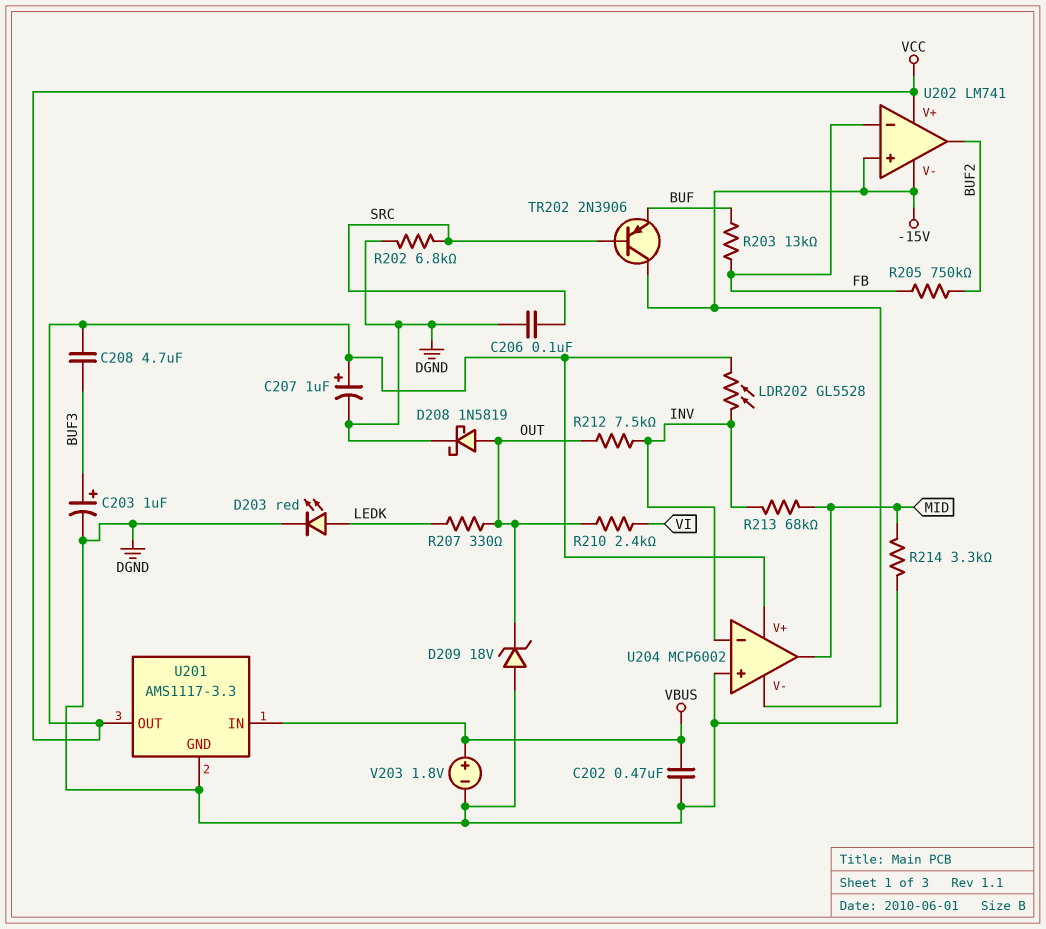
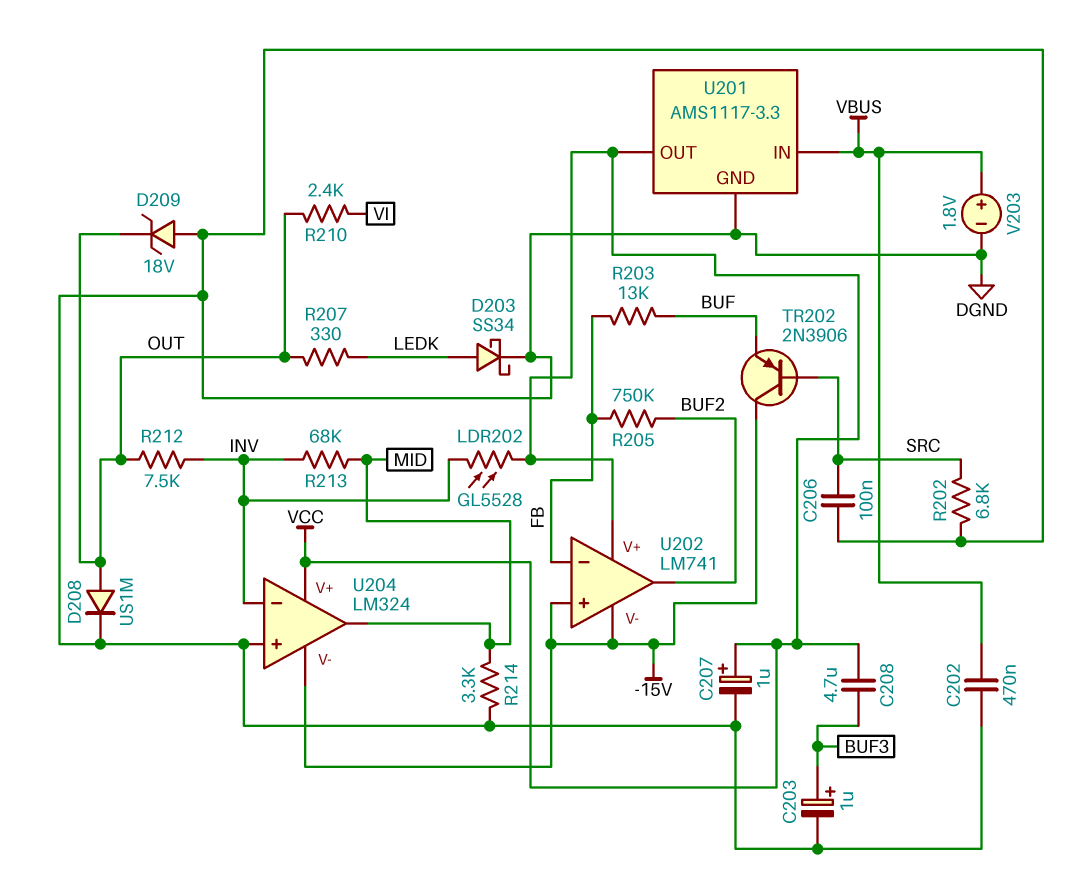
D203: LED red (A LEDK, K DGND) -> schottky SS34 (A LEDK, K DGND)
D208: schottky 1N5819 (A OUT, K DGND) -> diode US1M (A OUT, K DGND)
U204: MCP6002 -> LM324

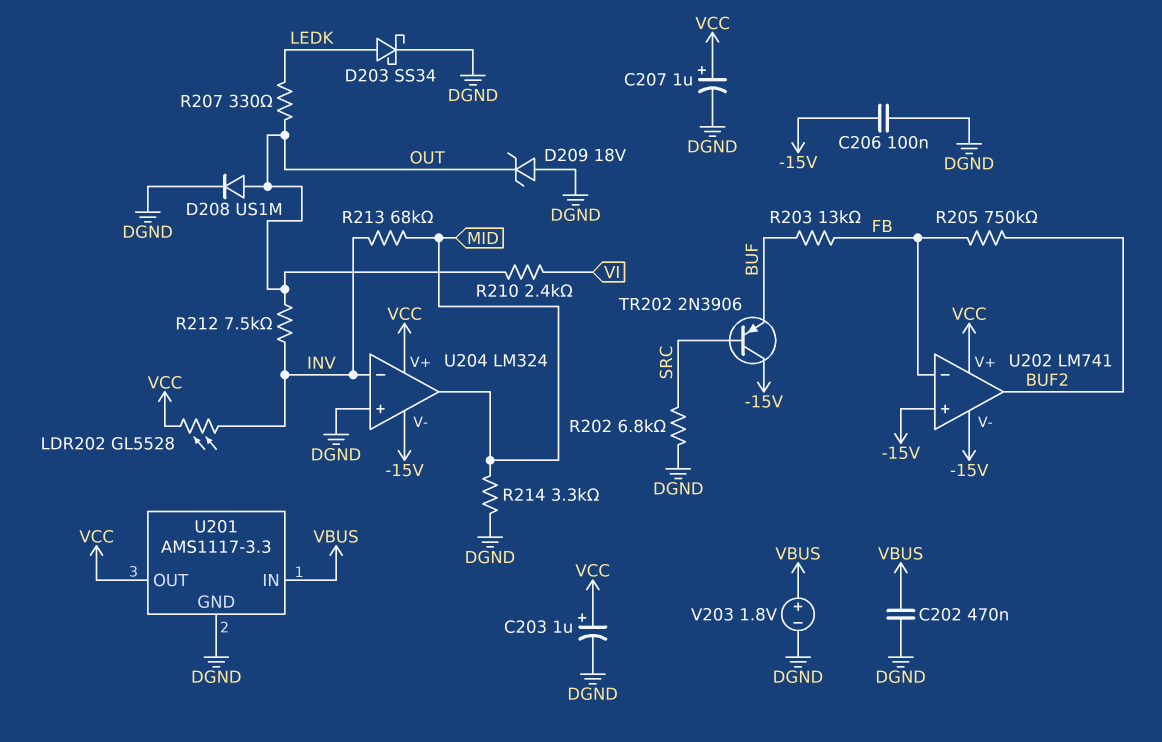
C203: 1uF (plus BUF3, minus DGND) -> 1uF (plus VCC, minus DGND)
C206: 100nF (DGND, SRC) -> 100nF (-15V, DGND)
C208: 4.7uF (BUF3, VCC) -> none

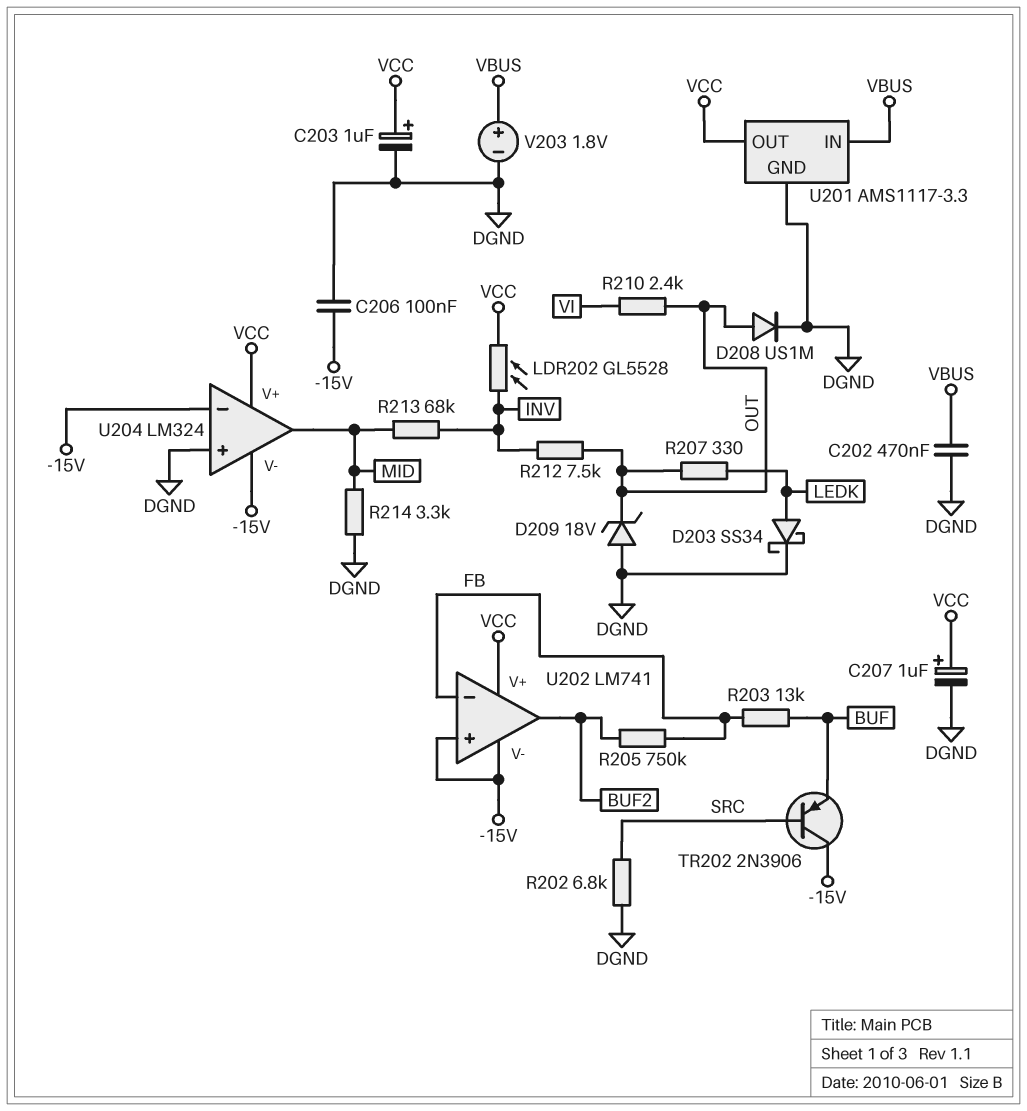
U204 pin in-: INV -> -15V

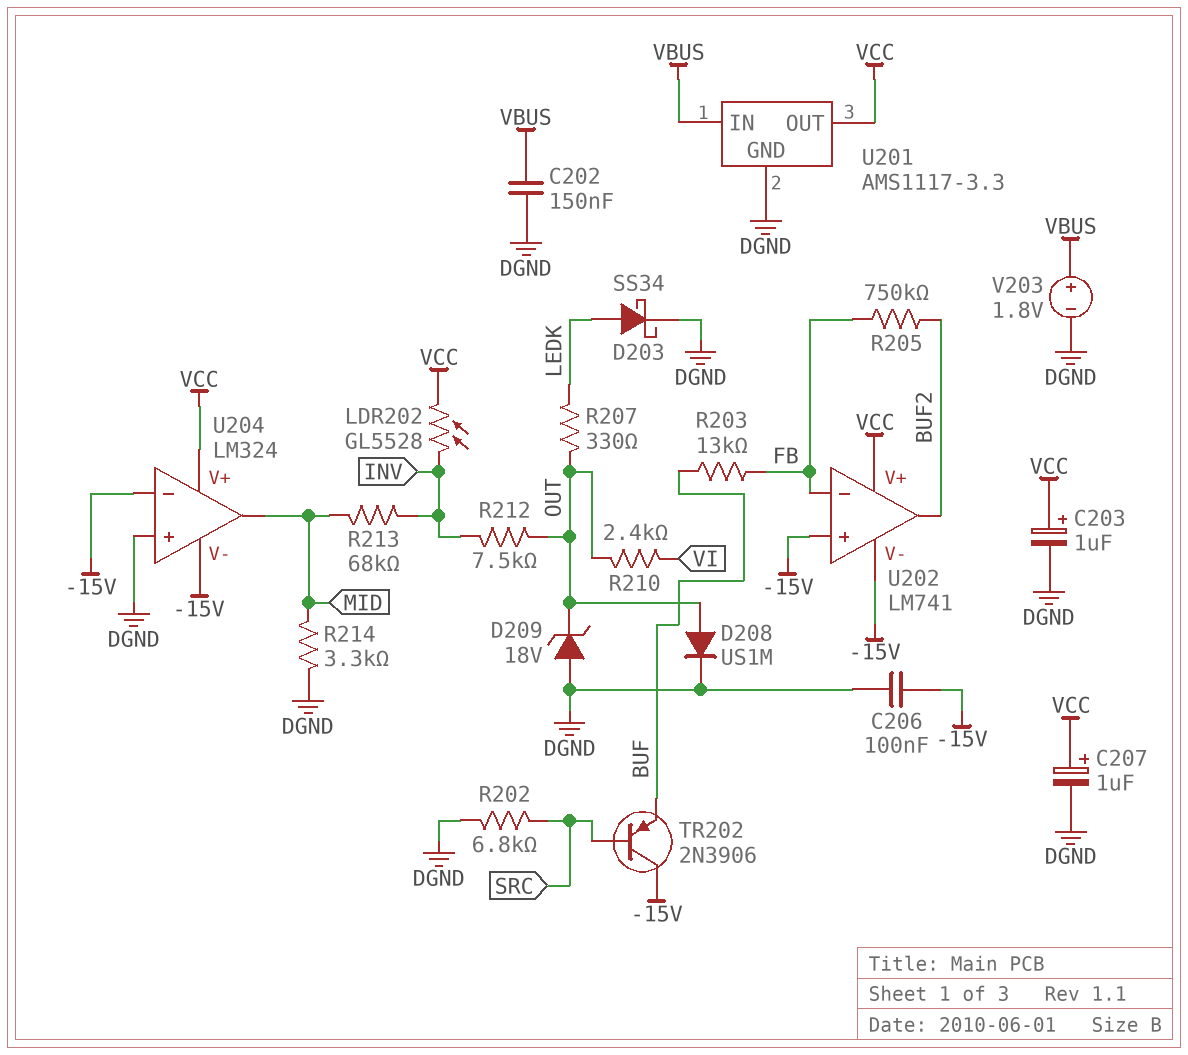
C202: 470nF (DGND, VBUS) -> 150nF (DGND, VBUS)

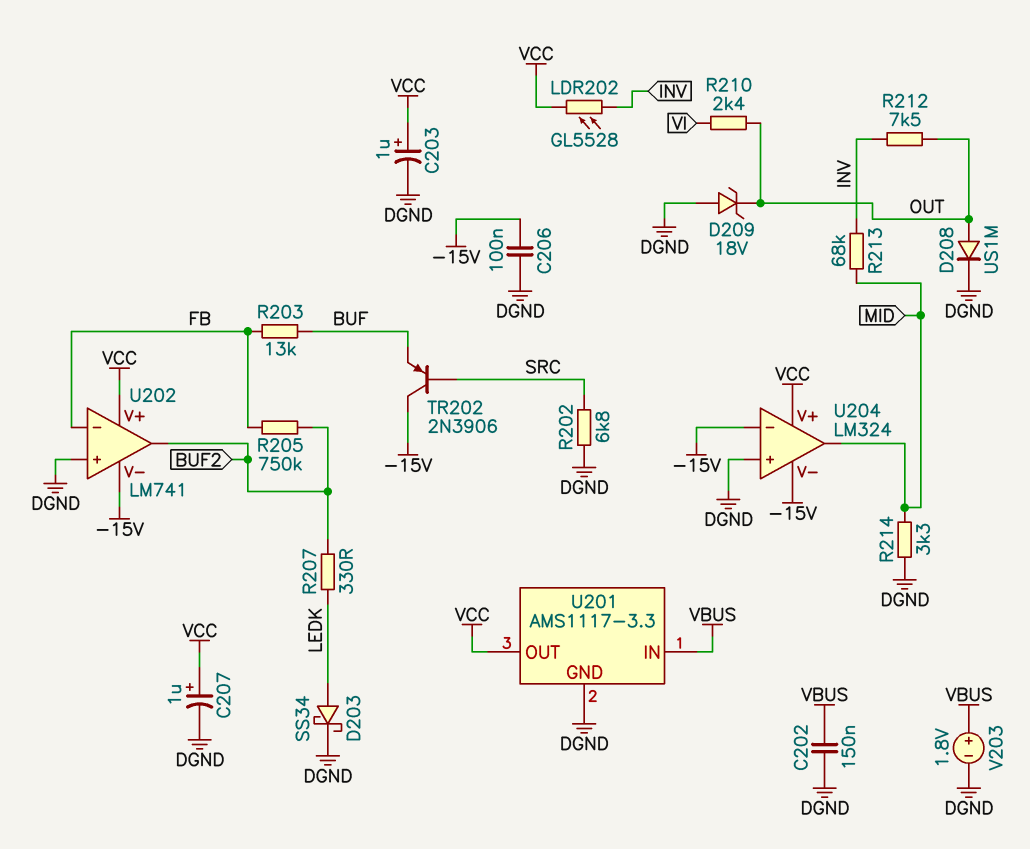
R207: 330 (LEDK, OUT) -> 330 (BUF2, LEDK)
U202 pin in+: -15V -> DGND

